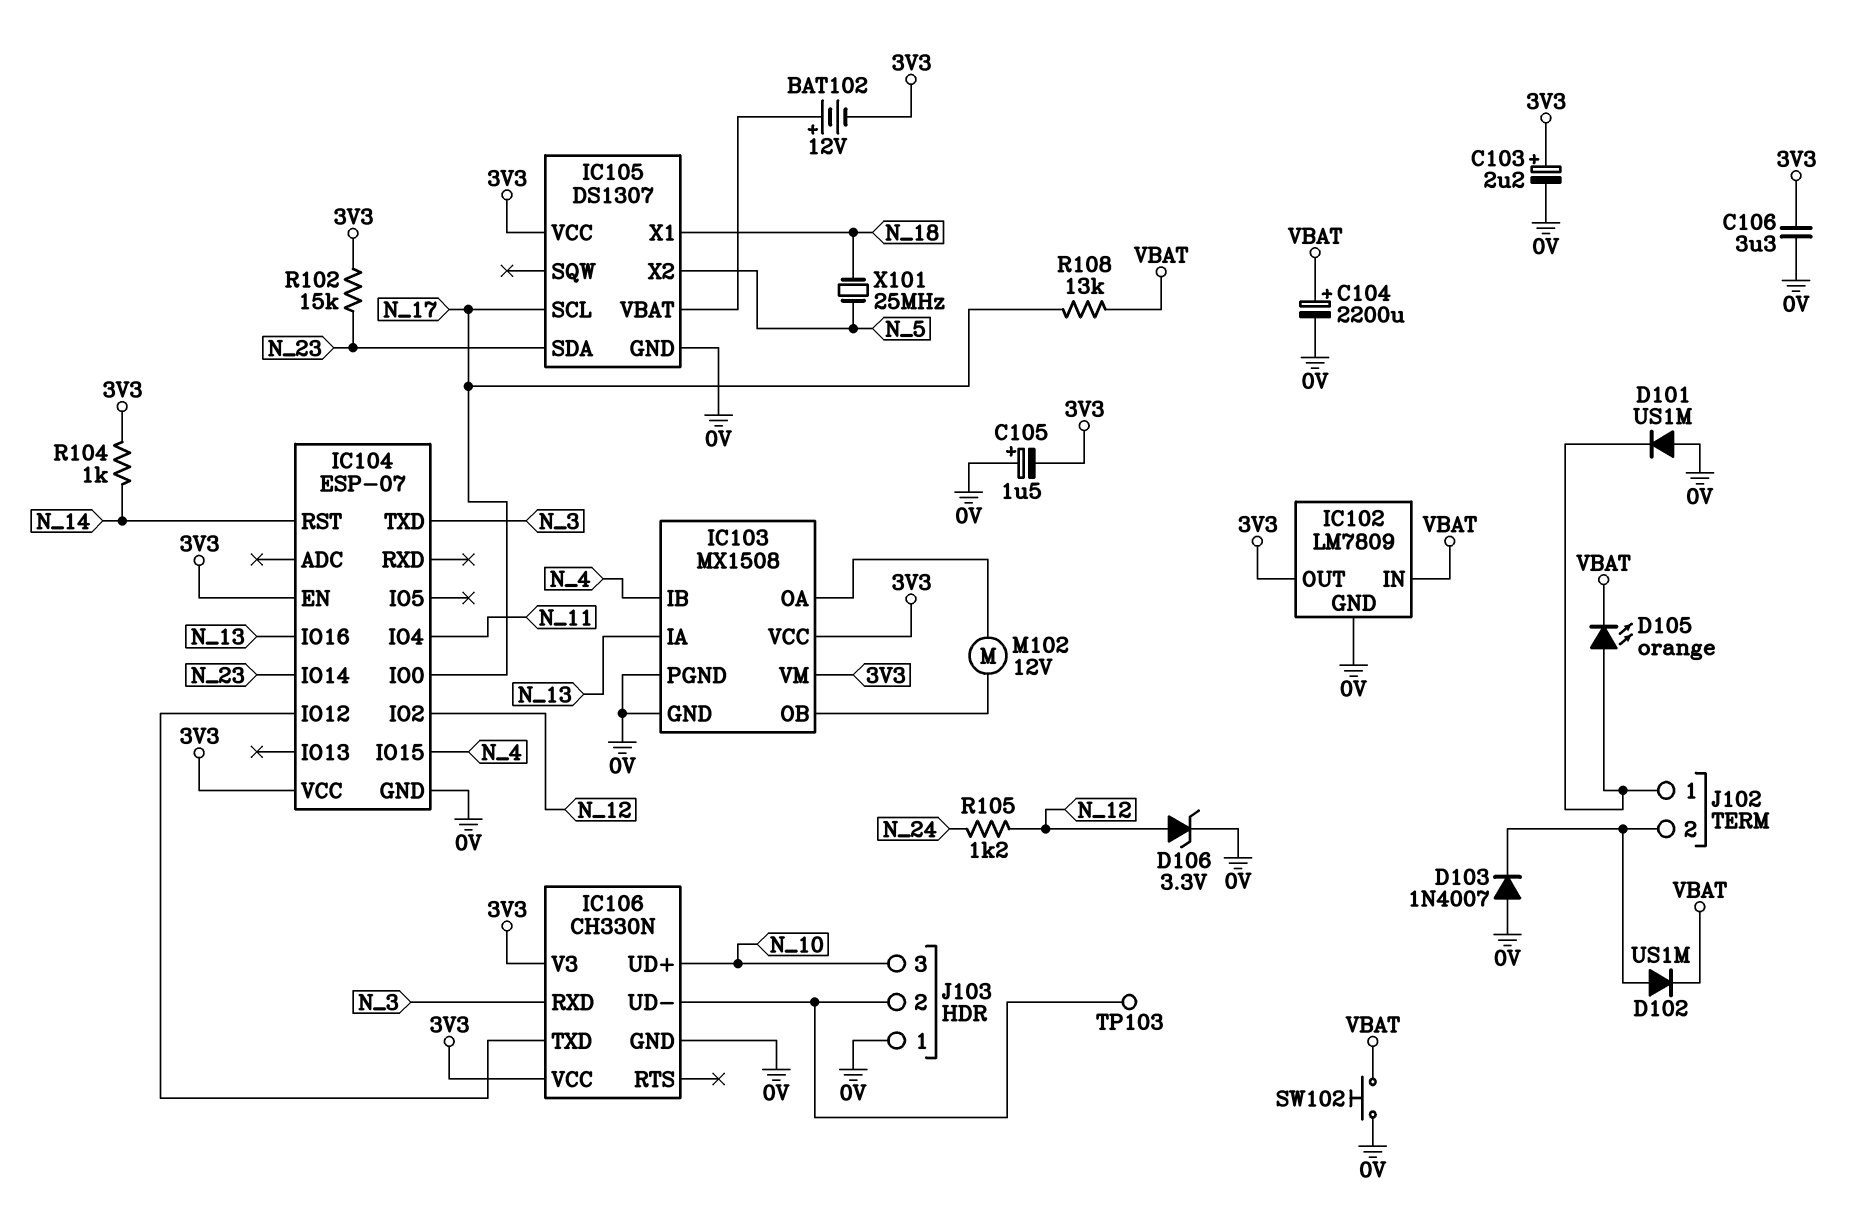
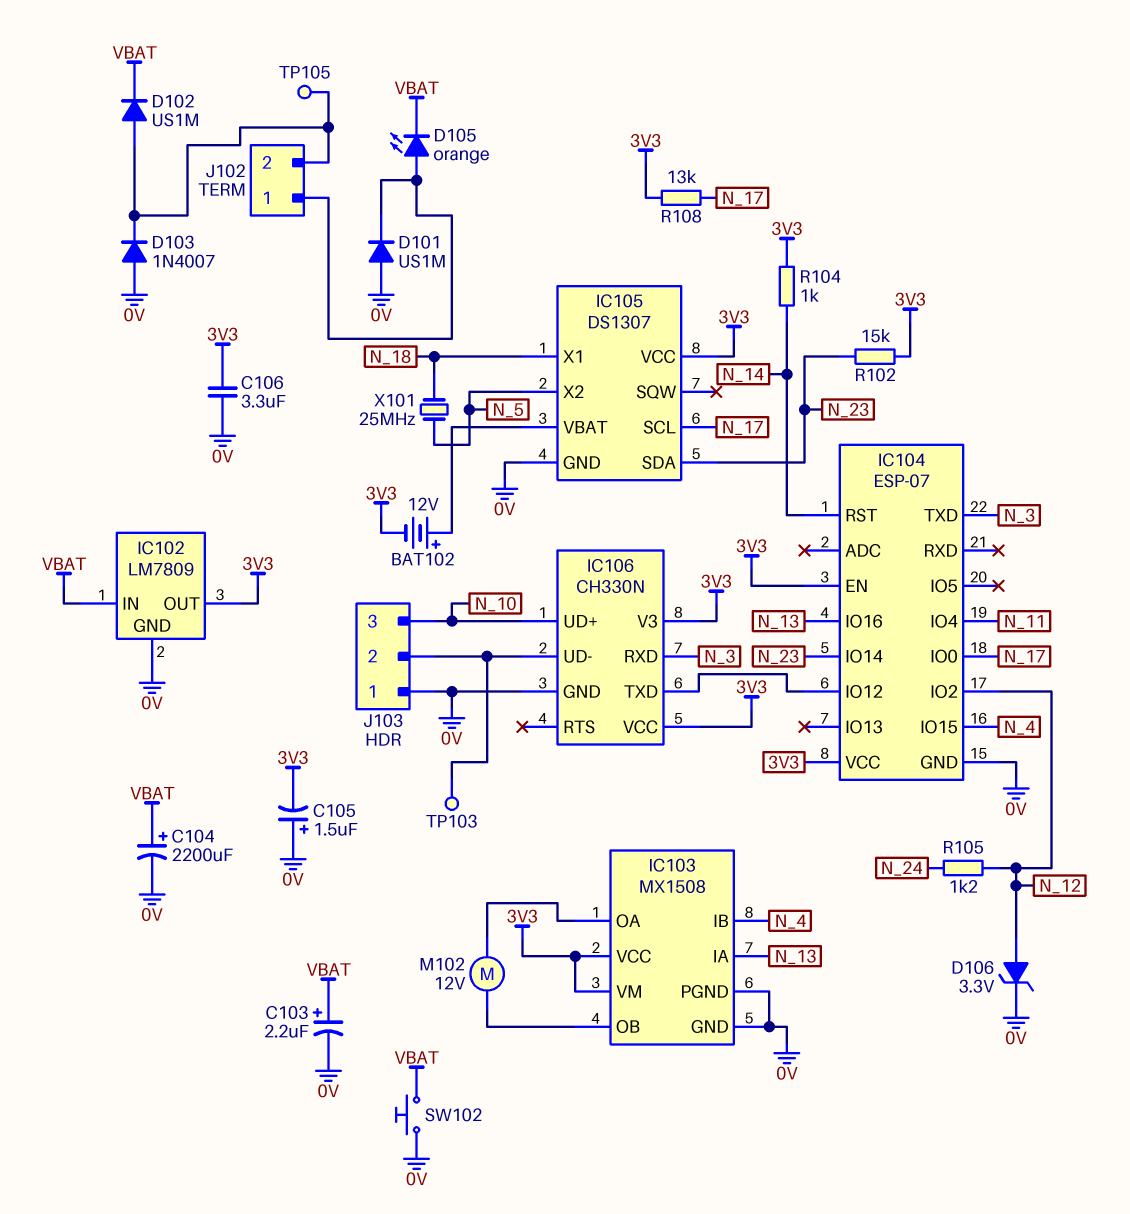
C103: 2.2uF (plus 3V3, minus 0V) -> 2.2uF (plus VBAT, minus 0V)
R108: 13k (N_17, VBAT) -> 13k (3V3, N_17)
TP105: none -> test point (J102/2)

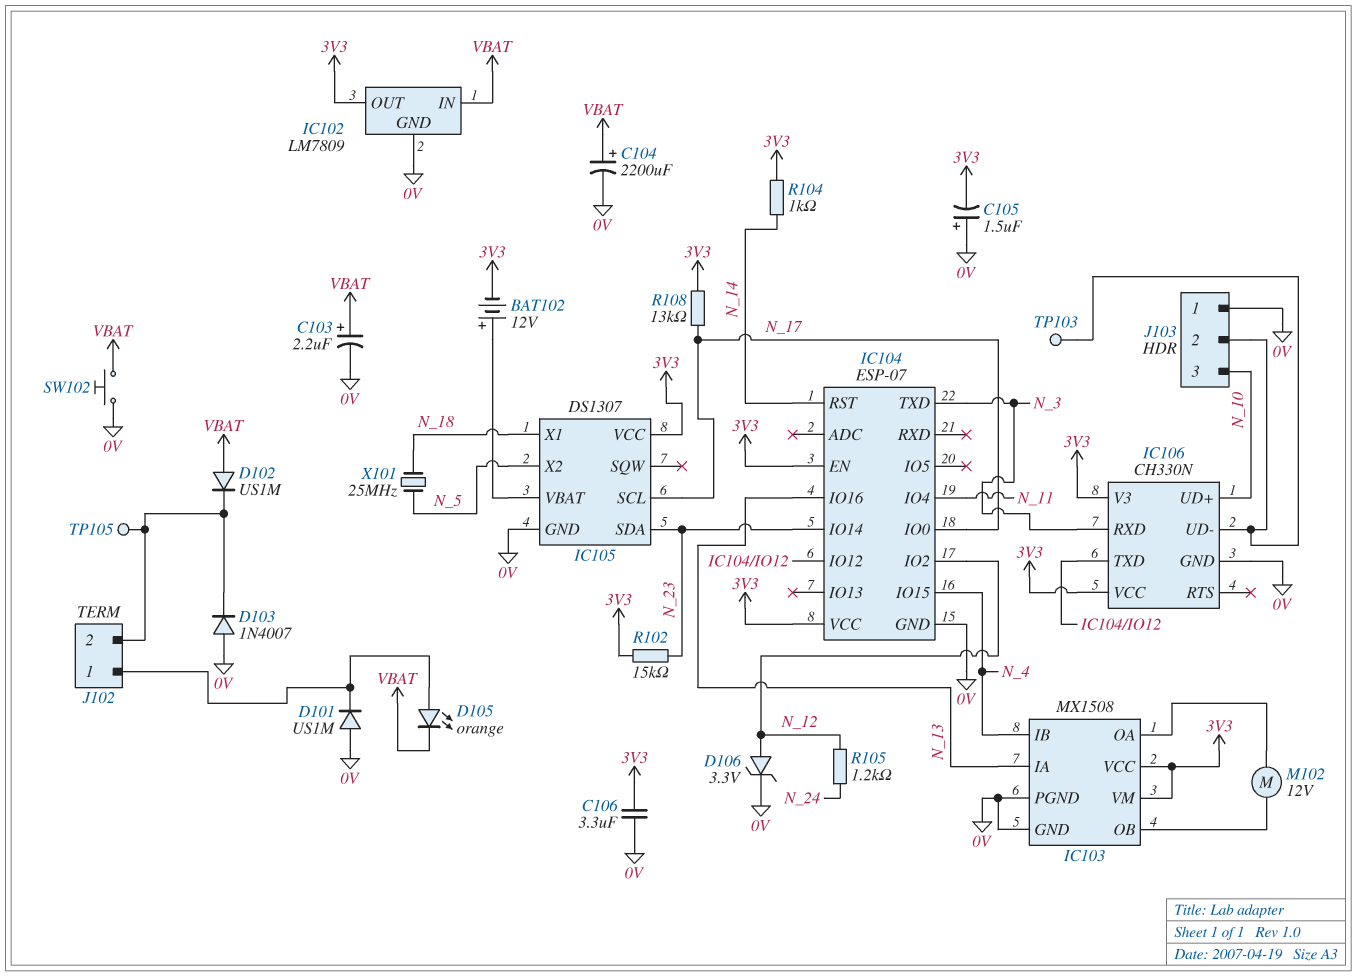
D102: diode US1M (A J102/2, K VBAT) -> diode US1M (A VBAT, K J102/2)

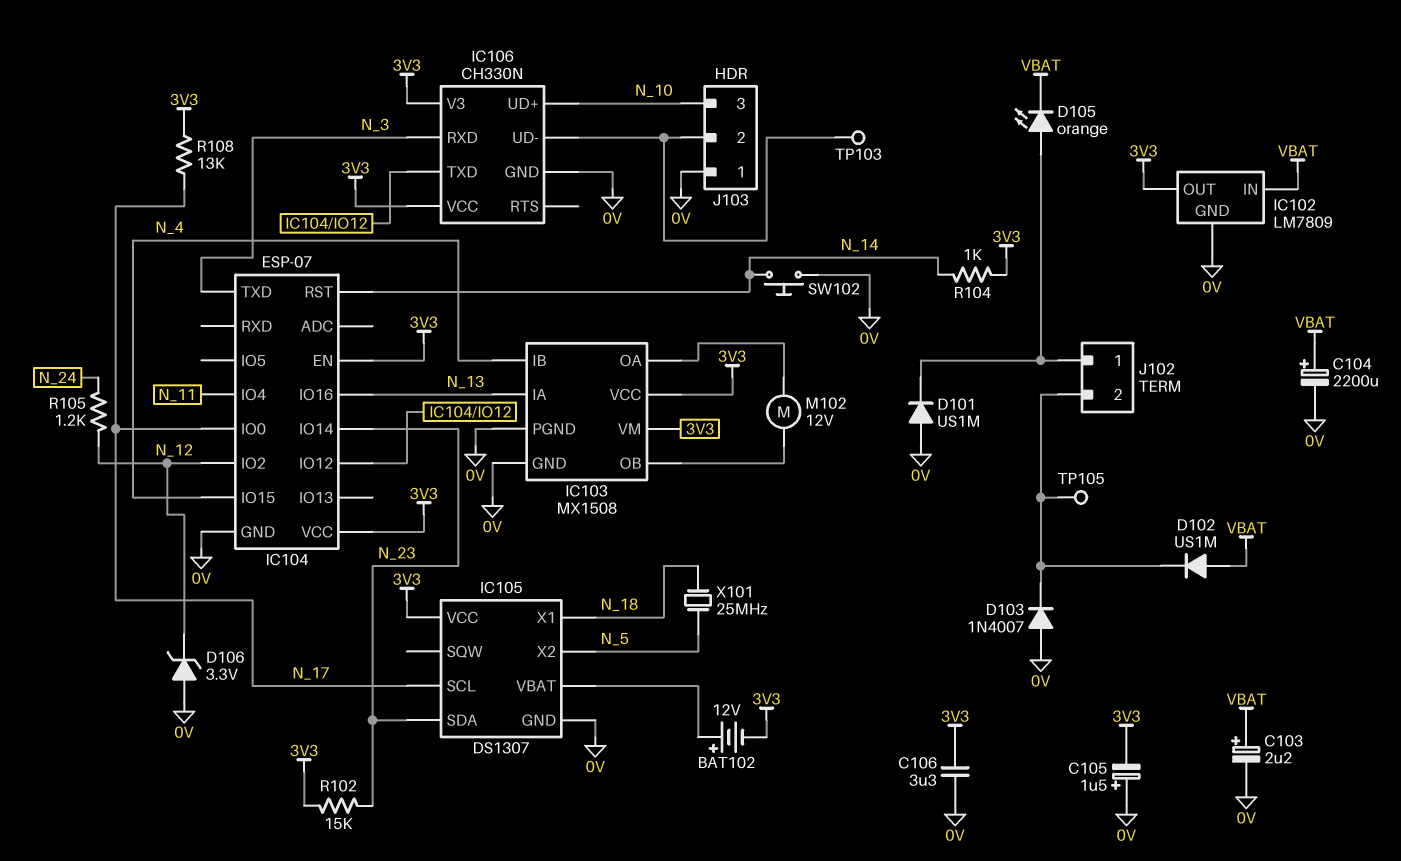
D106: zener 3.3V (A N_12, K 0V) -> zener 3.3V (A 0V, K N_12)
SW102: button (0V, VBAT) -> button (0V, N_14)

